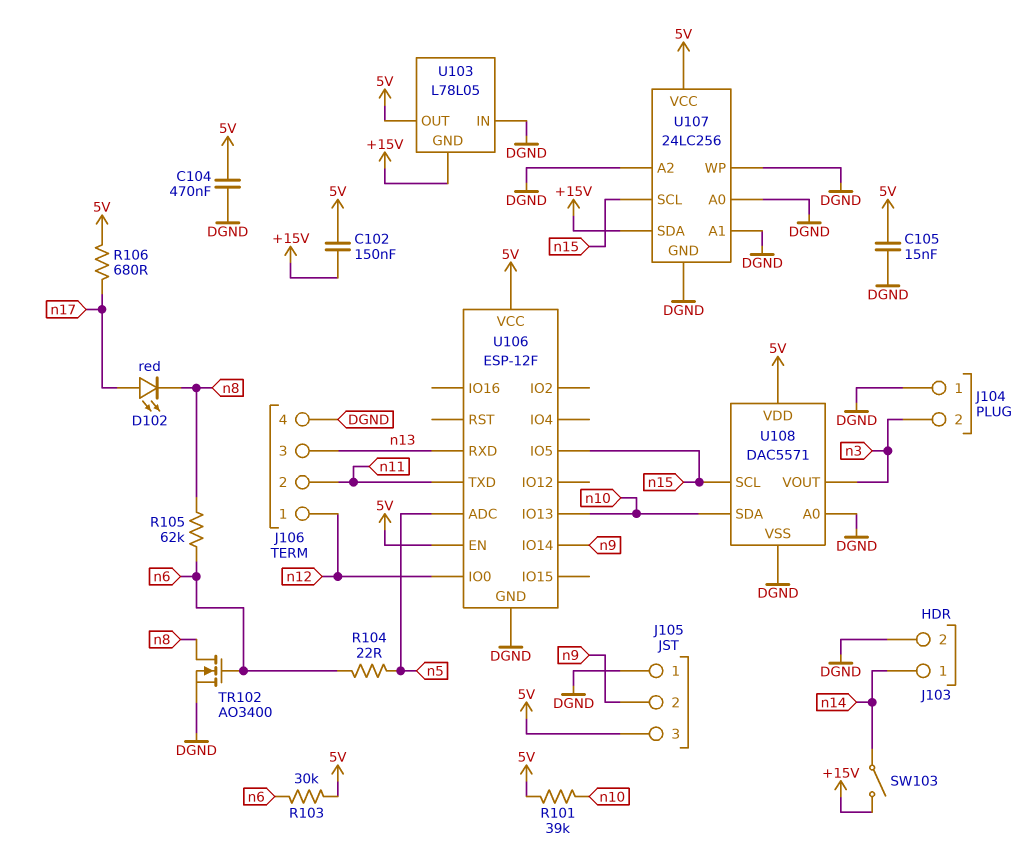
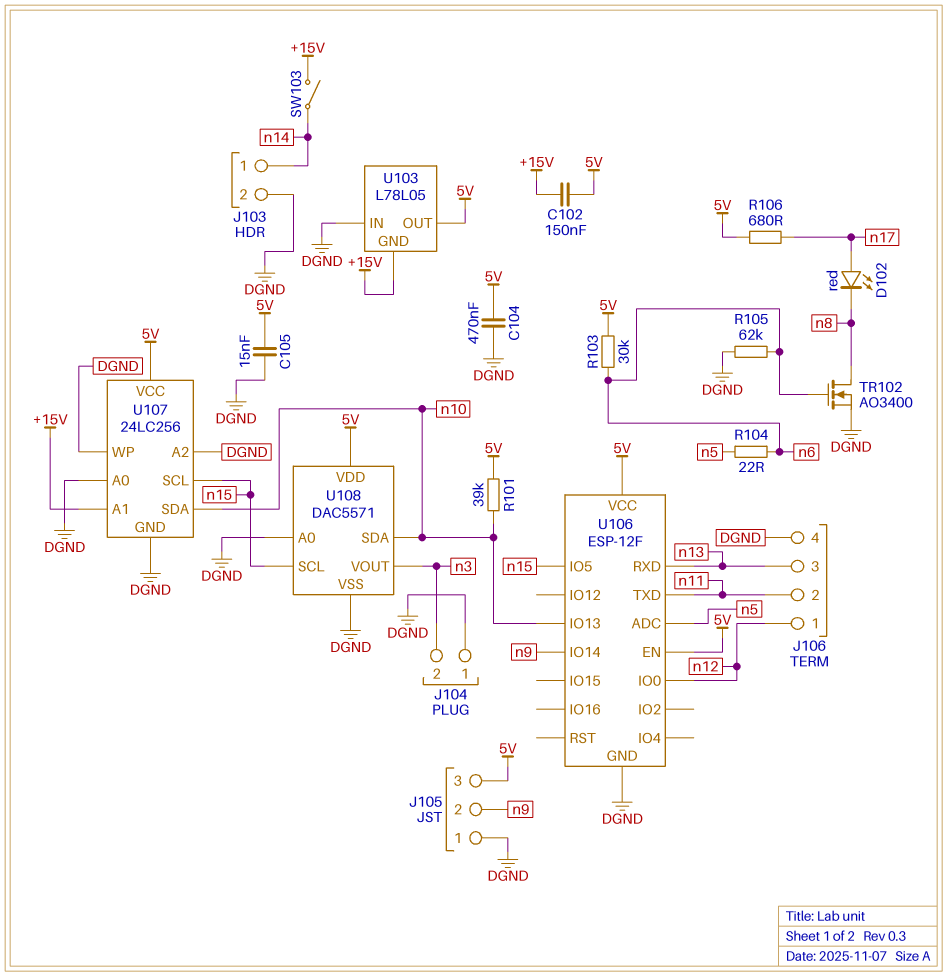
R105: 62k (n6, n8) -> 62k (DGND, n6)
U107 pin A1: DGND -> +15V
U107 pin SDA: +15V -> n10

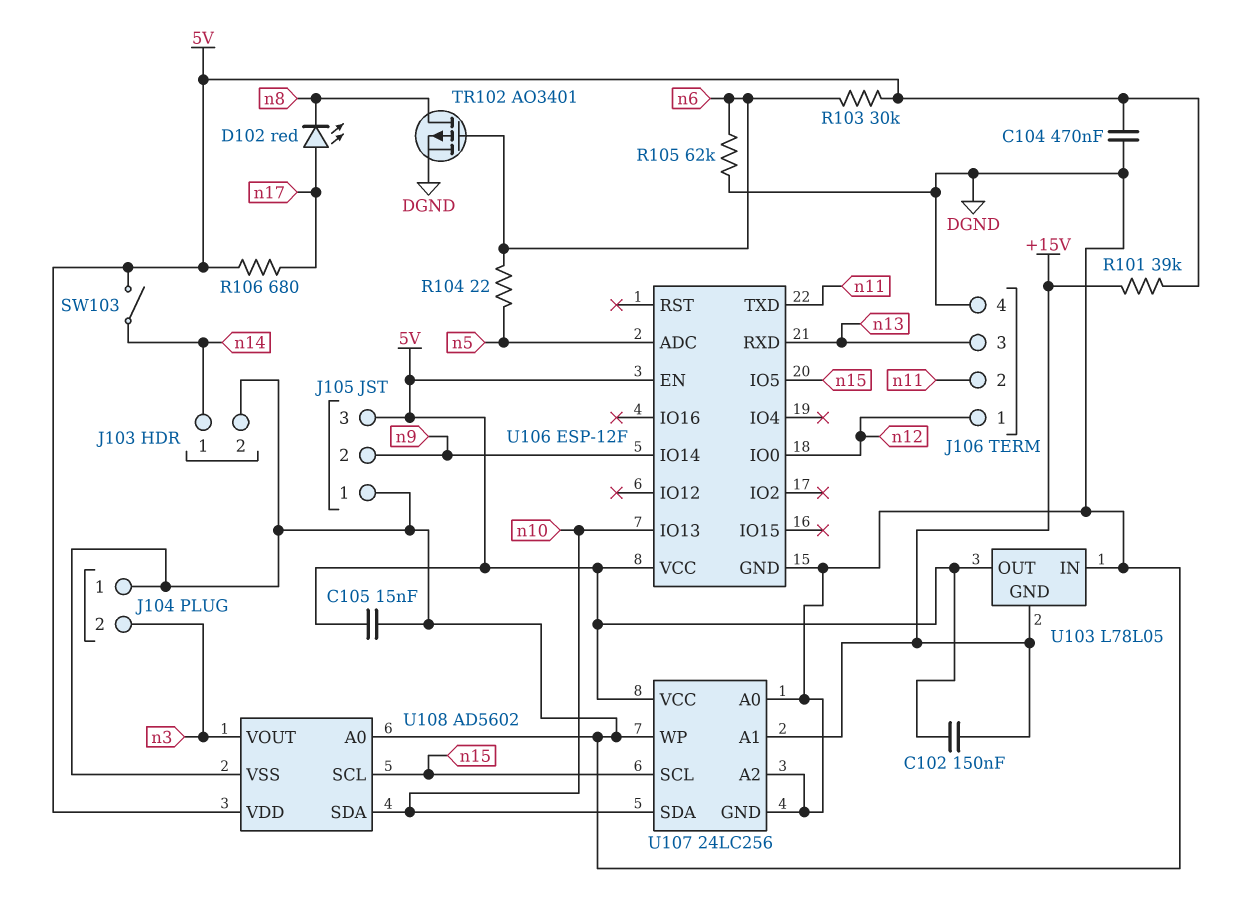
R101: 39k (5V, n10) -> 39k (+15V, 5V)
SW103: switch (+15V, n14) -> switch (5V, n14)
TR102: NMOS AO3400 (G n6, D n8, S DGND) -> PMOS AO3401 (G n6, D n8, S DGND)
U108: DAC5571 -> AD5602

